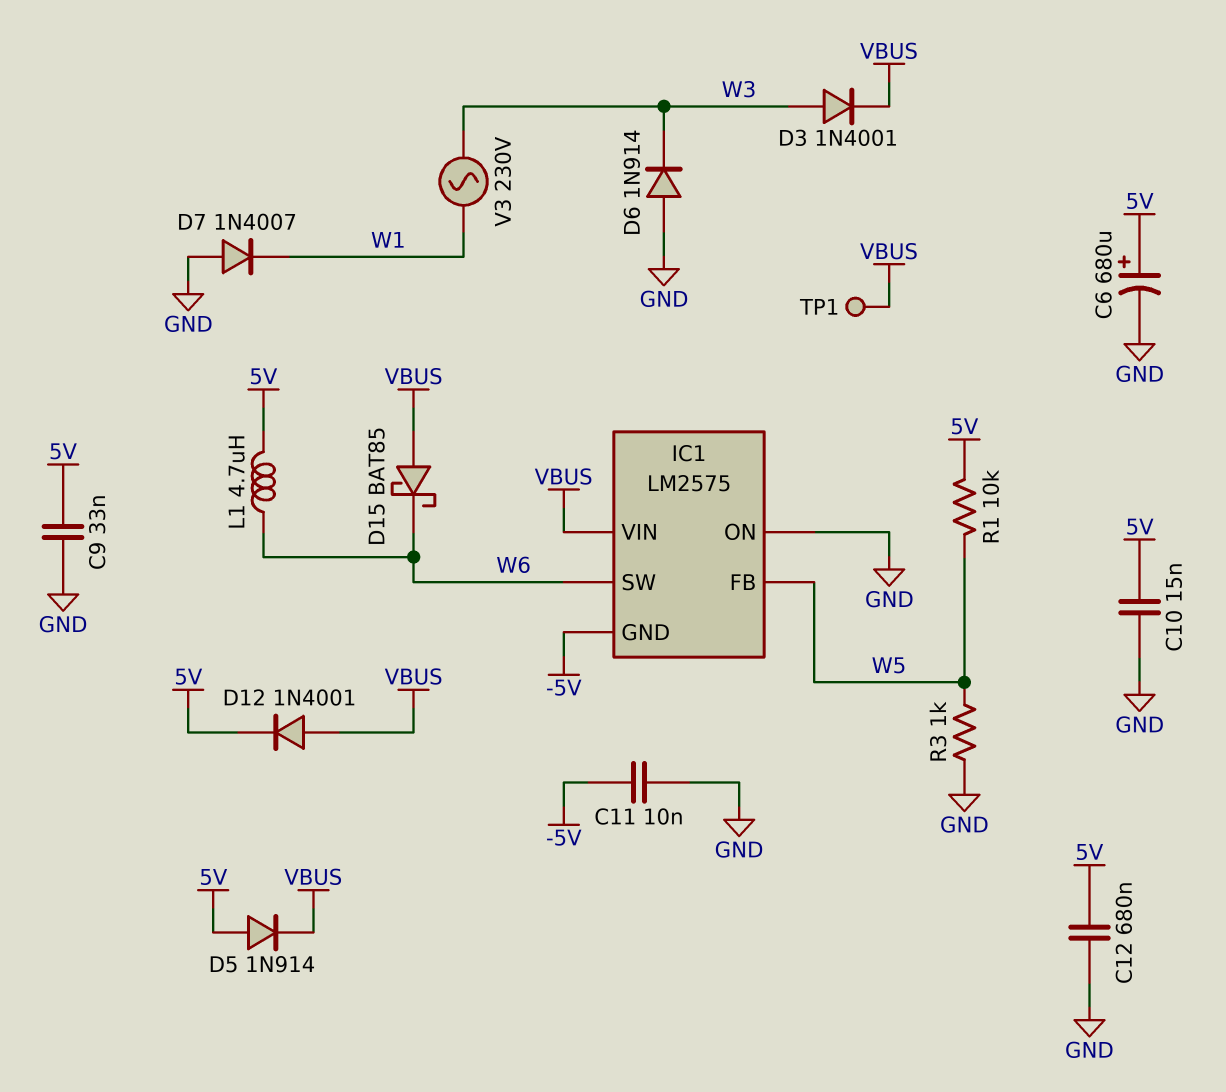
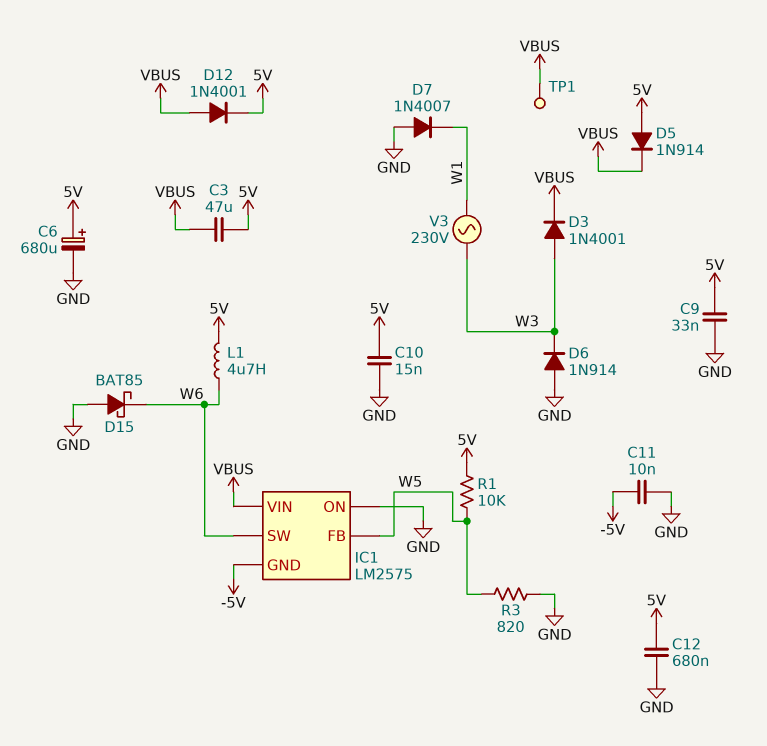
C3: none -> 47uF (5V, VBUS)
D15: schottky BAT85 (A VBUS, K W6) -> schottky BAT85 (A GND, K W6)
R3: 1k (GND, W5) -> 820 (GND, W5)

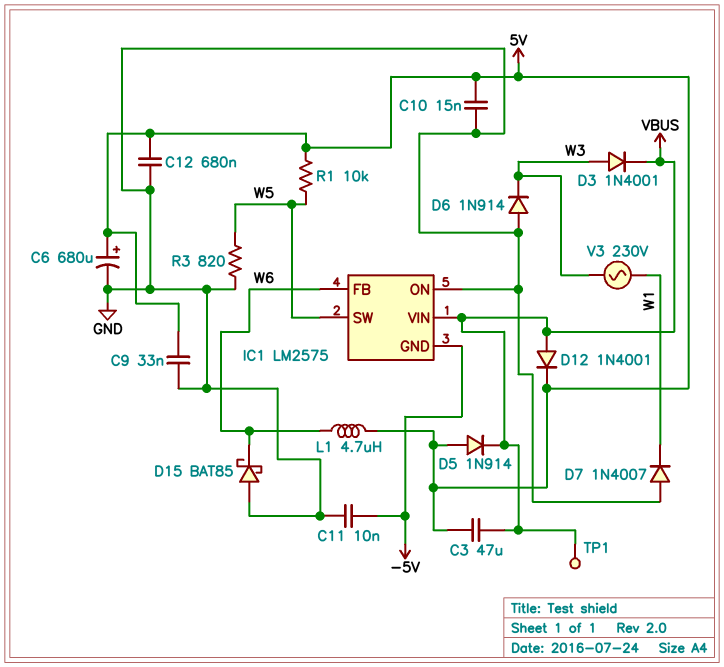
IC1 pin FB: W5 -> W6
IC1 pin SW: W6 -> W5

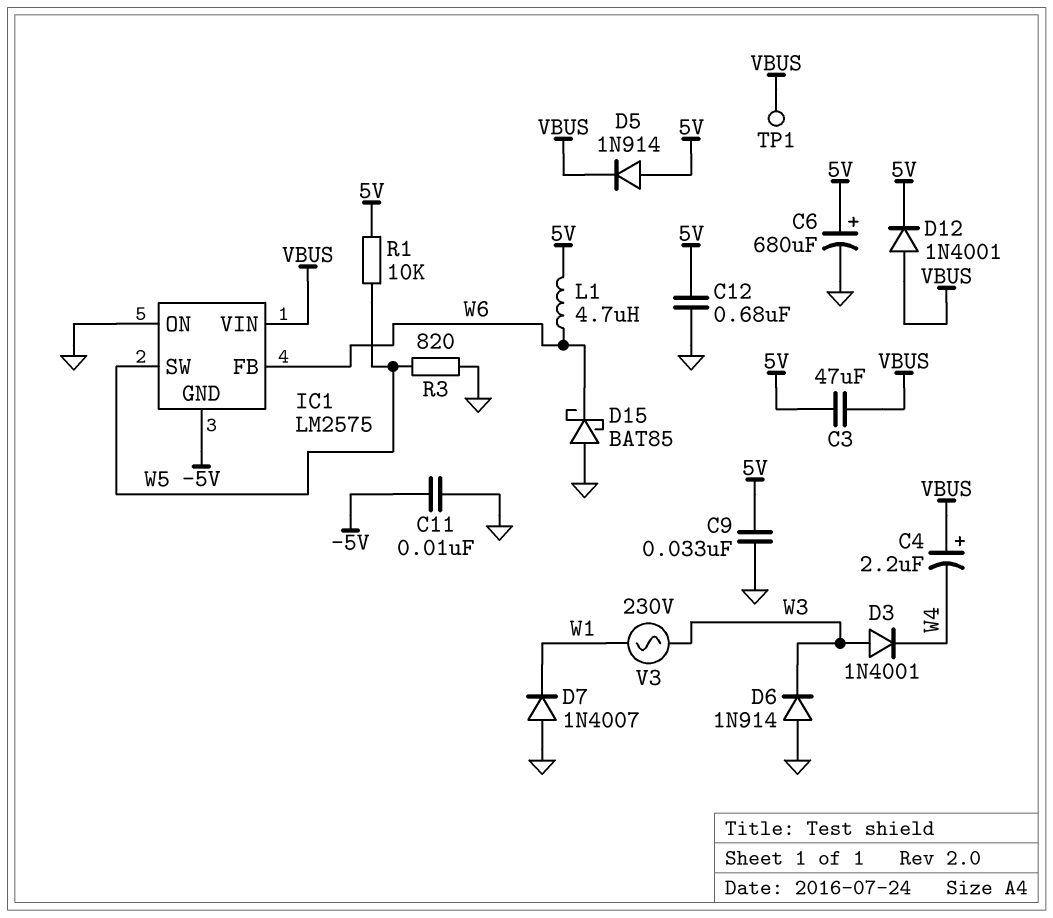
C4: none -> 2.2uF (plus VBUS, minus W4)
C10: 15nF (5V, GND) -> none
D3: diode 1N4001 (A W3, K VBUS) -> diode 1N4001 (A W3, K W4)

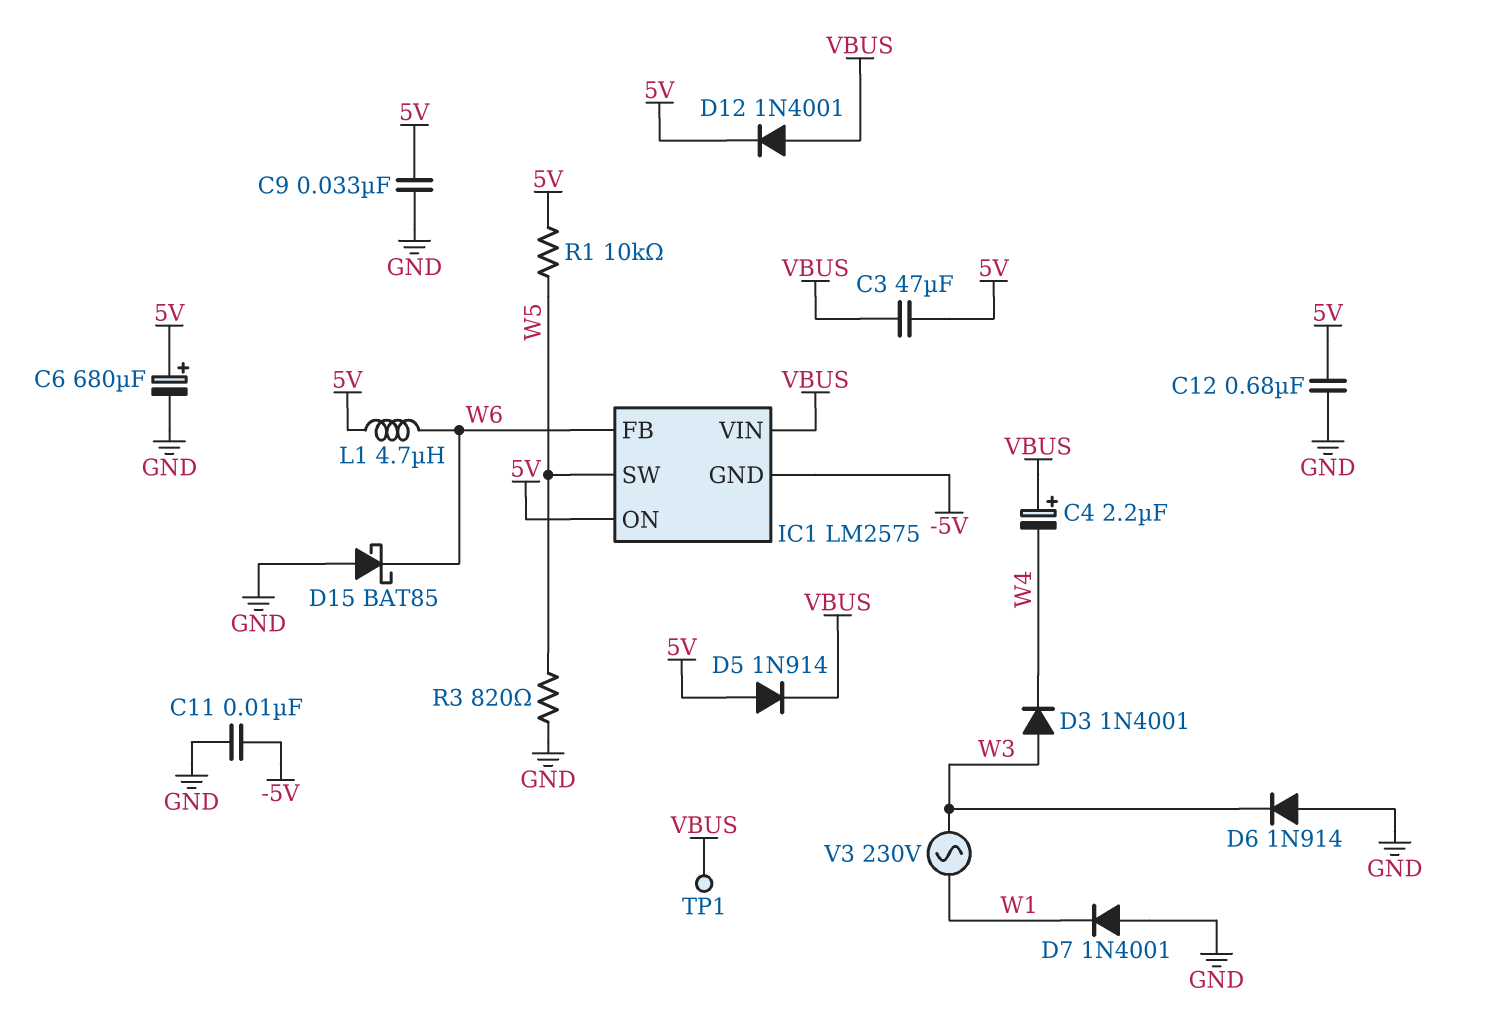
D7: diode 1N4007 (A GND, K W1) -> diode 1N4001 (A GND, K W1)
IC1 pin ON: GND -> 5V

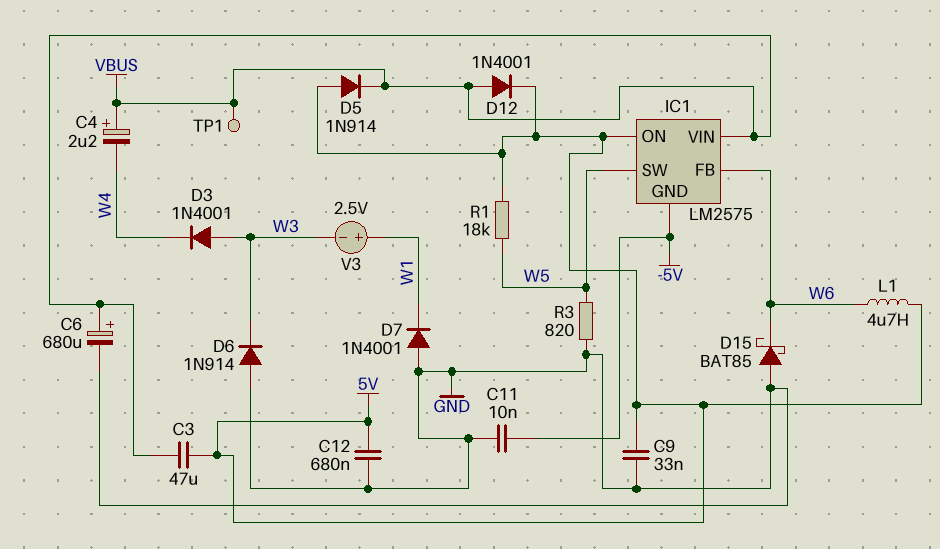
C6: 680uF (plus 5V, minus GND) -> 680uF (plus VBUS, minus GND)
R1: 10k (5V, W5) -> 18k (5V, W5)
V3: AC 230V (W1, W3) -> 2.5V (plus W1, minus W3)

